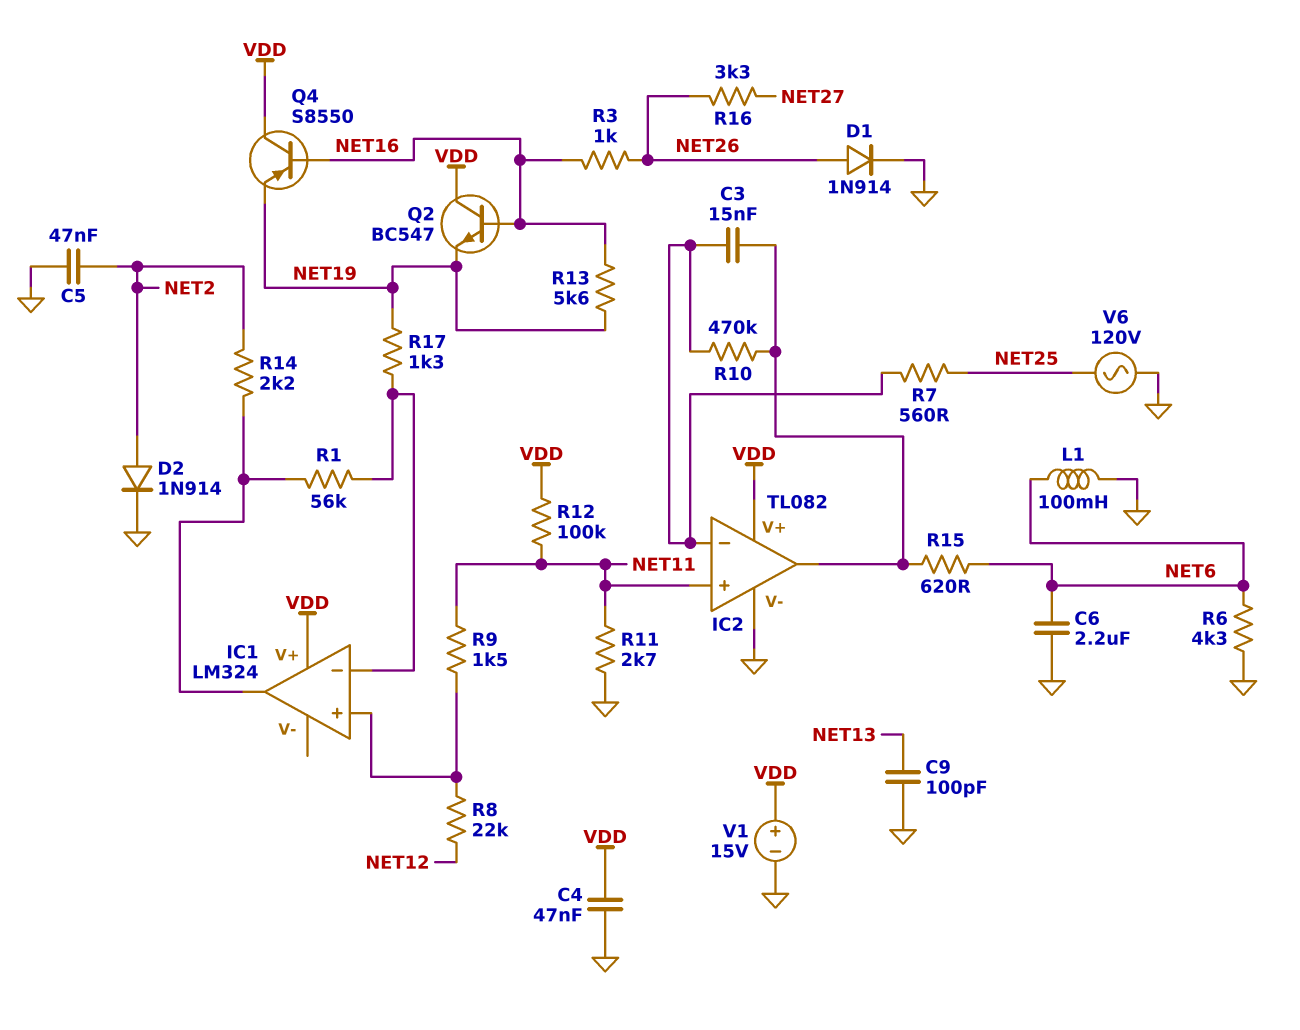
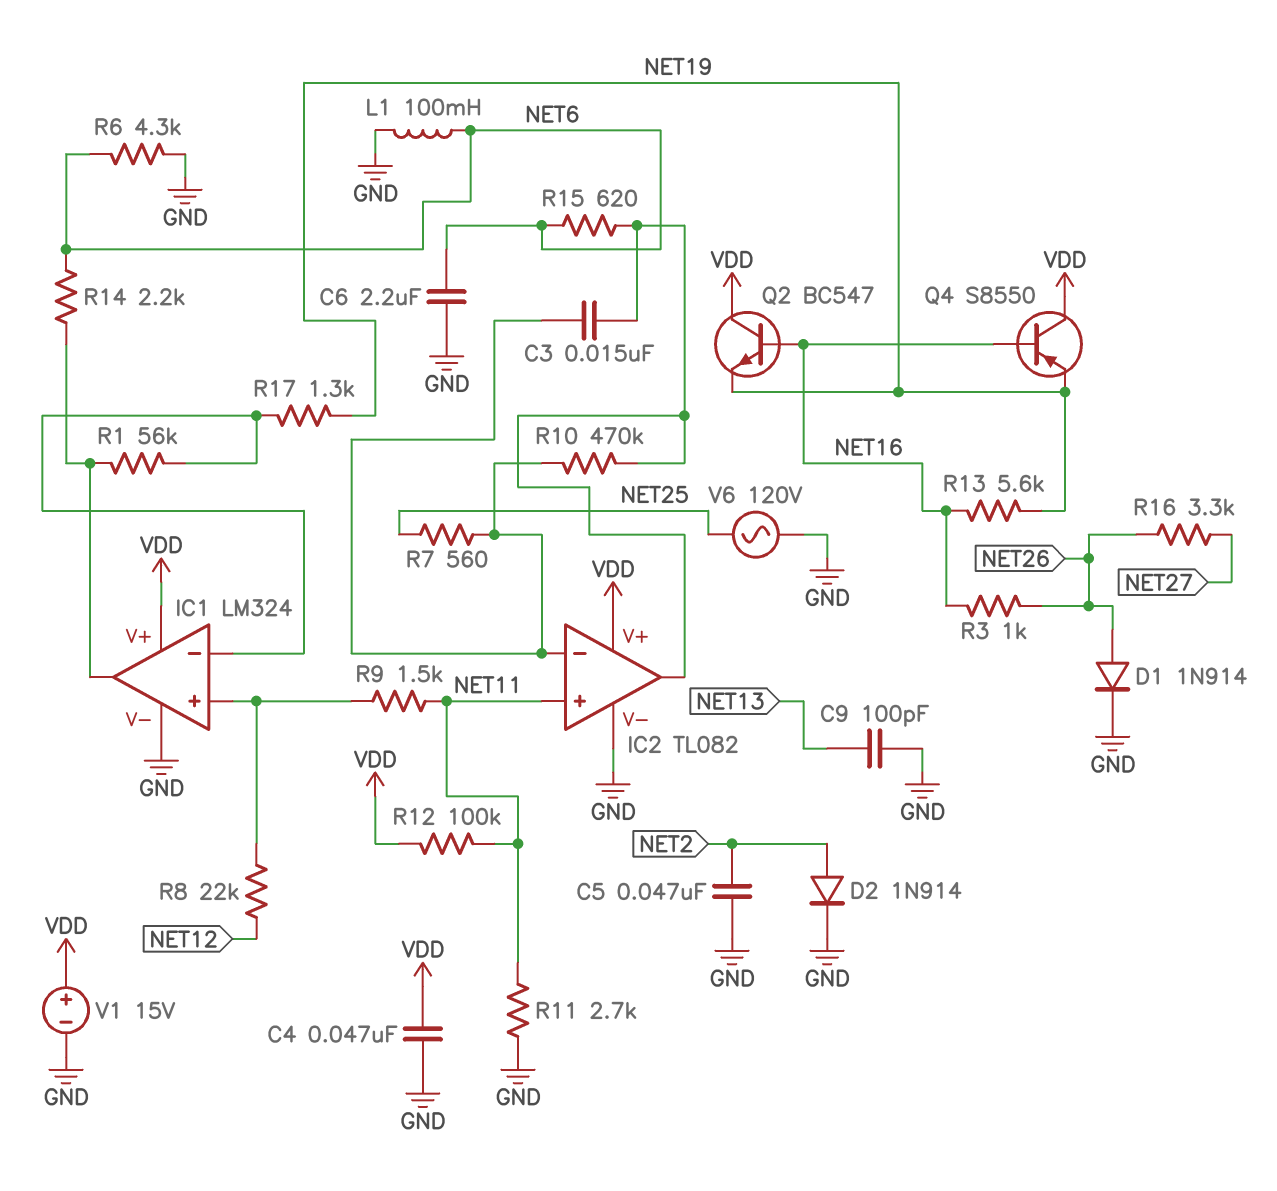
IC1 pin V-: none -> GND
R14: 2.2k (IC1/out, NET2) -> 2.2k (IC1/out, NET6)

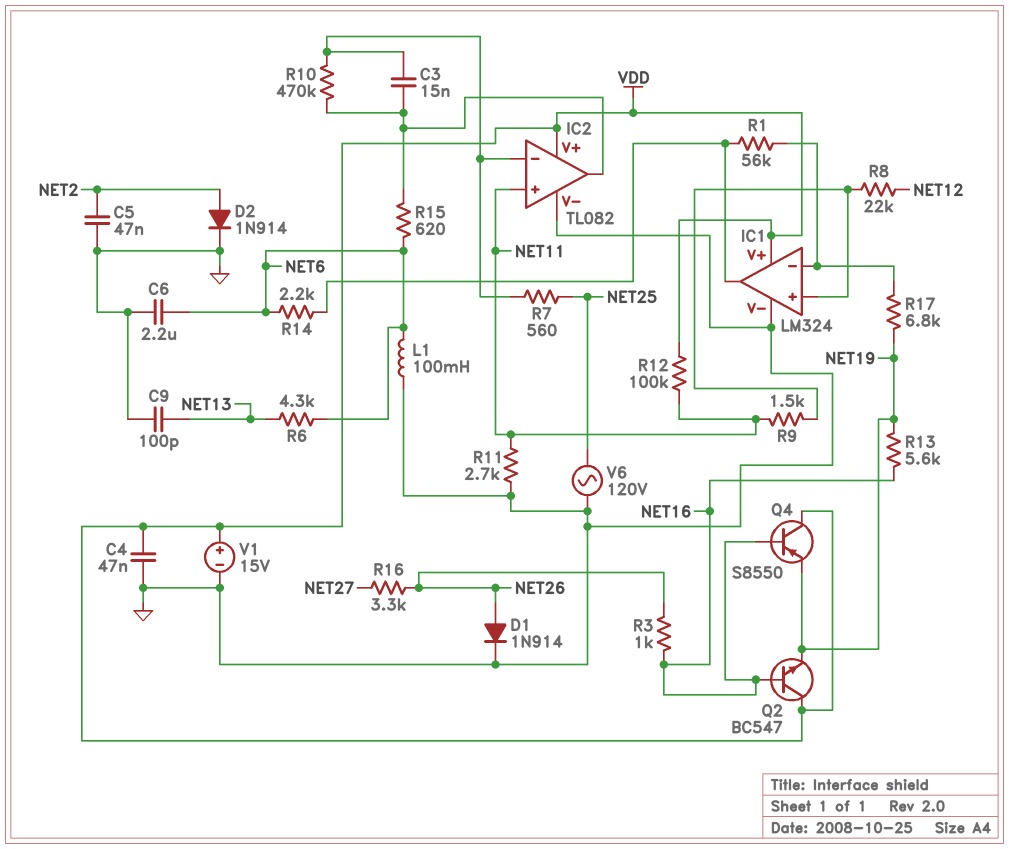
R6: 4.3k (GND, NET6) -> 4.3k (NET6, NET13)
R17: 1.3k (IC1/in-, NET19) -> 6.8k (IC1/in-, NET19)

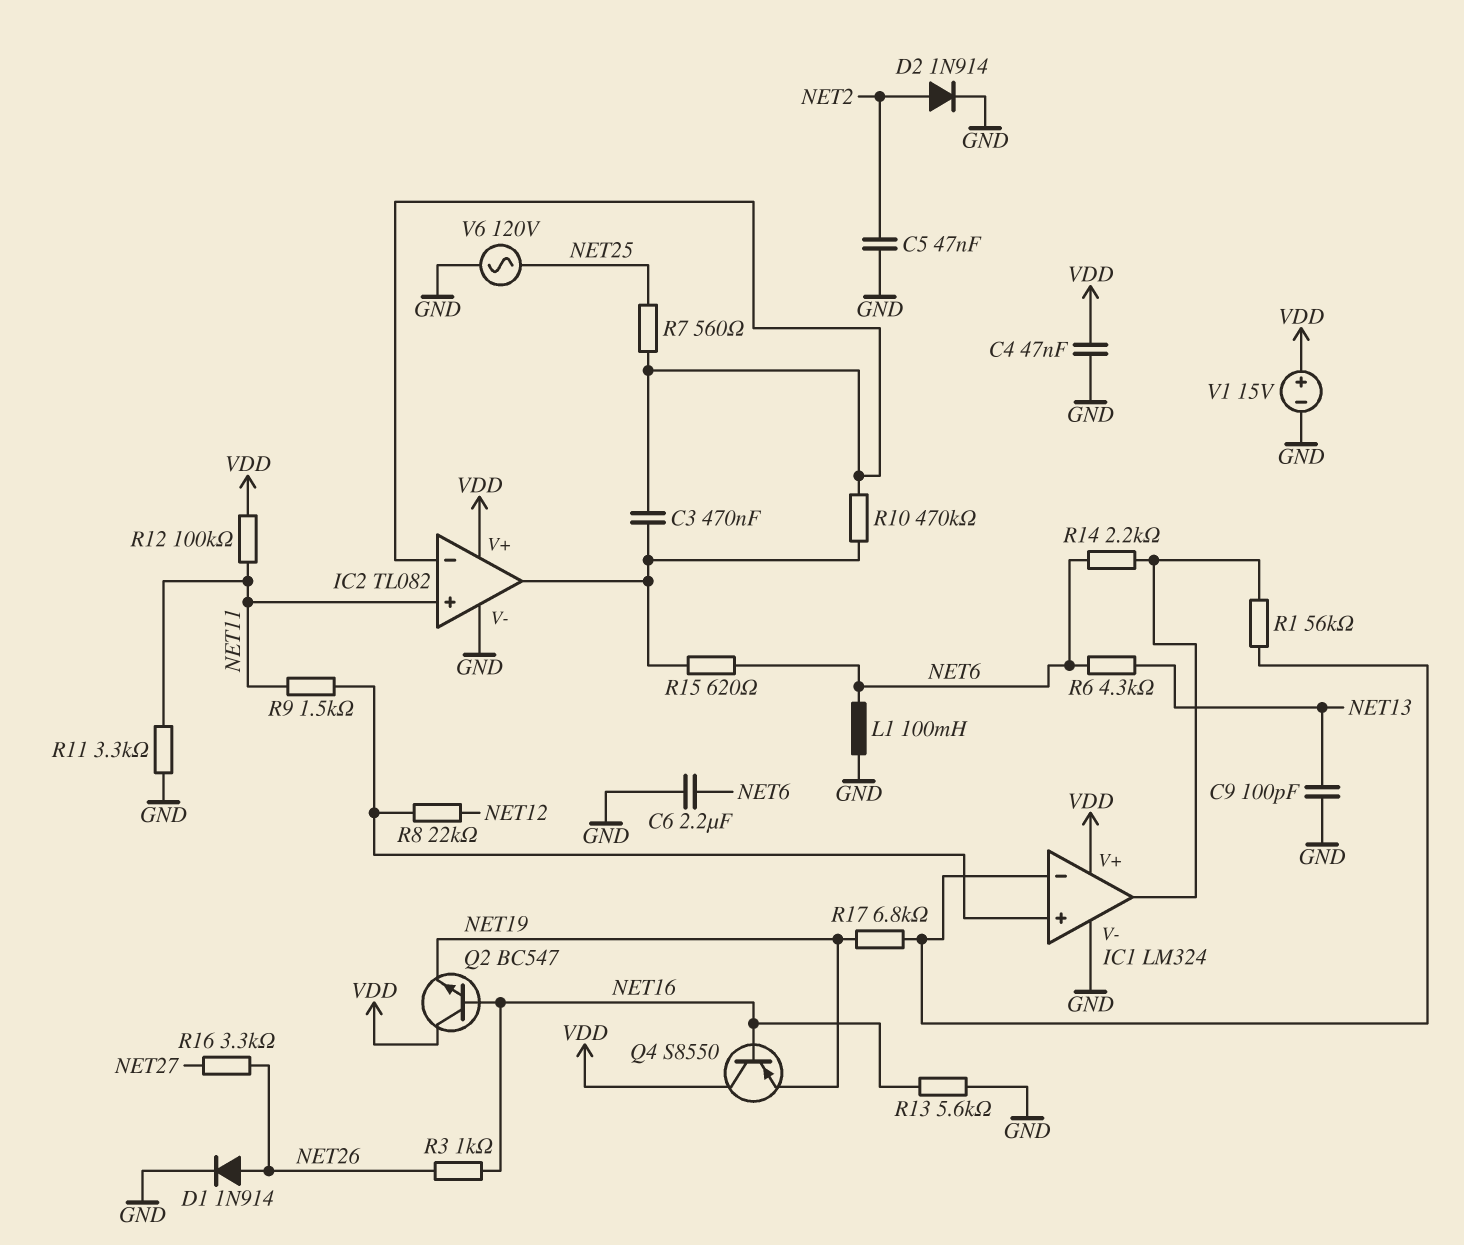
C3: 15nF (IC2/in-, IC2/out) -> 470nF (IC2/in-, IC2/out)
R11: 2.7k (GND, NET11) -> 3.3k (GND, NET11)
R13: 5.6k (NET16, NET19) -> 5.6k (GND, NET16)

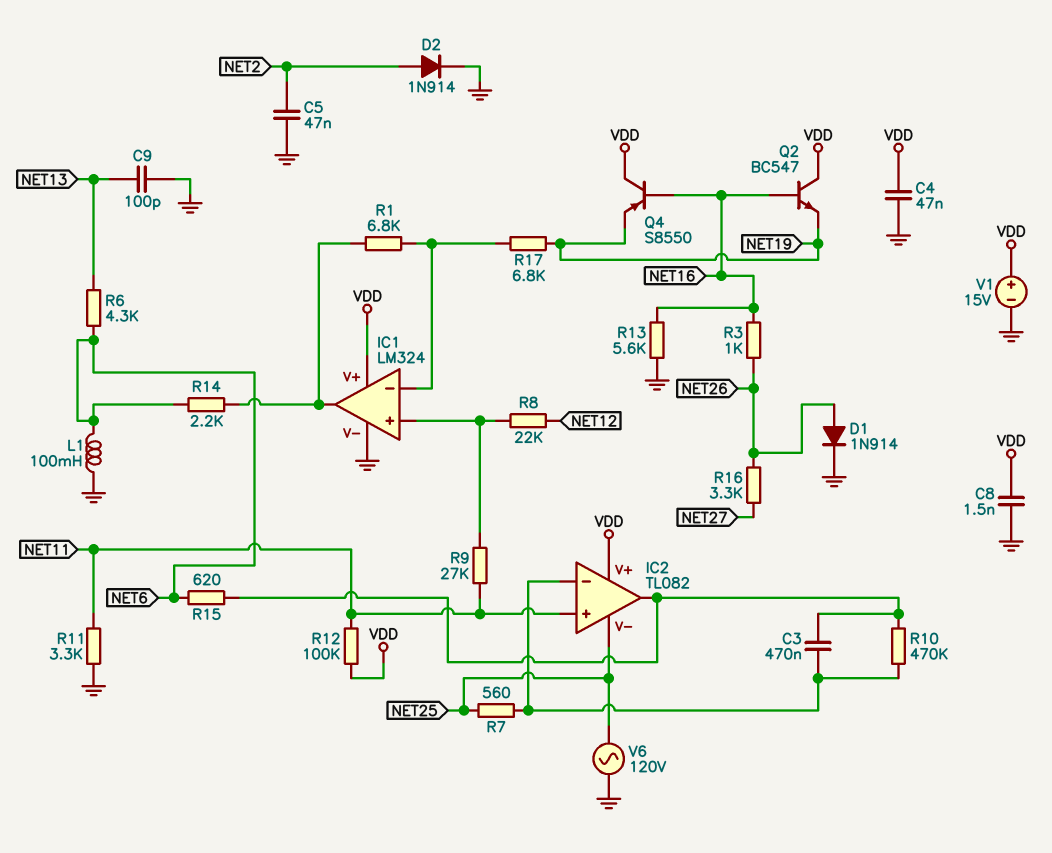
C6: 2.2uF (GND, NET6) -> none
C8: none -> 1.5nF (GND, VDD)
IC2 pin V-: GND -> NET25
R1: 56k (IC1/in-, IC1/out) -> 6.8k (IC1/in-, IC1/out)
R9: 1.5k (IC1/in+, NET11) -> 27k (IC1/in+, NET11)

